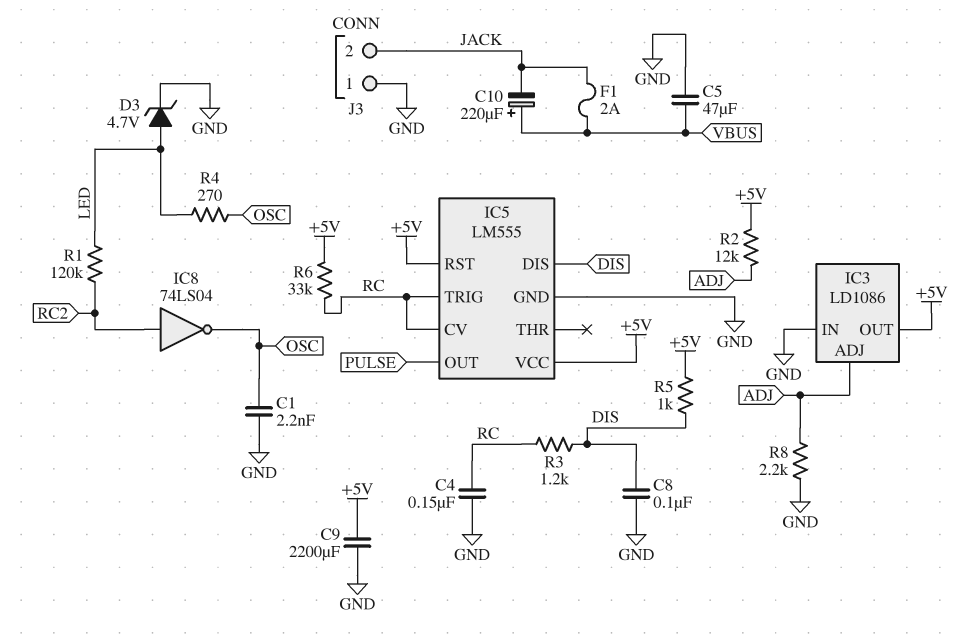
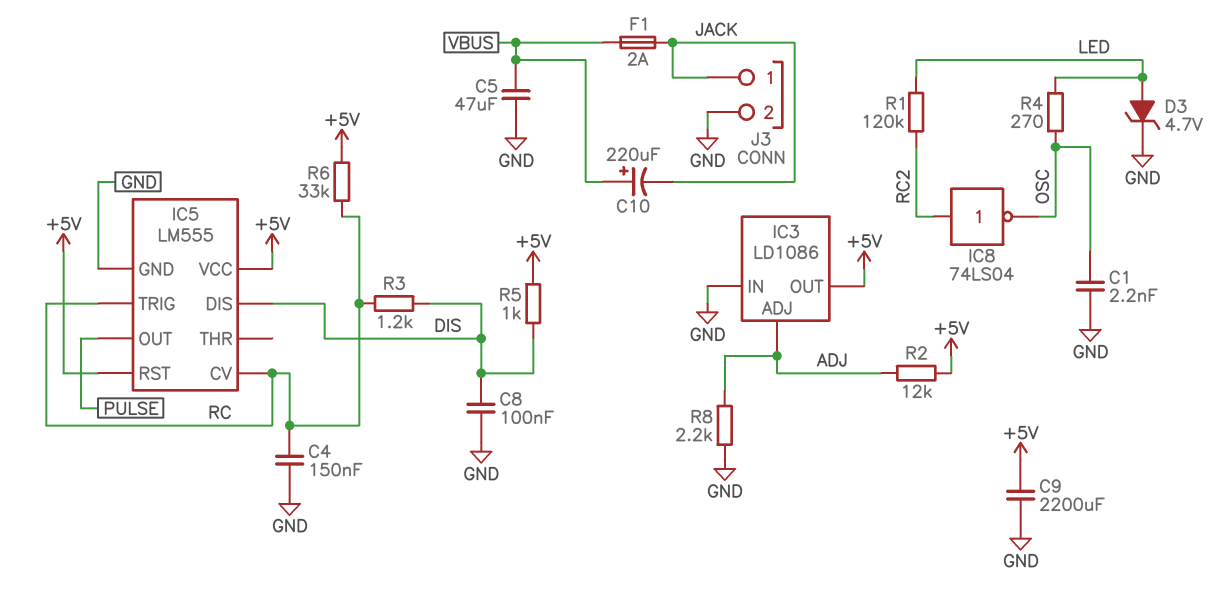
J3 pin 1: GND -> JACK
J3 pin 2: JACK -> GND

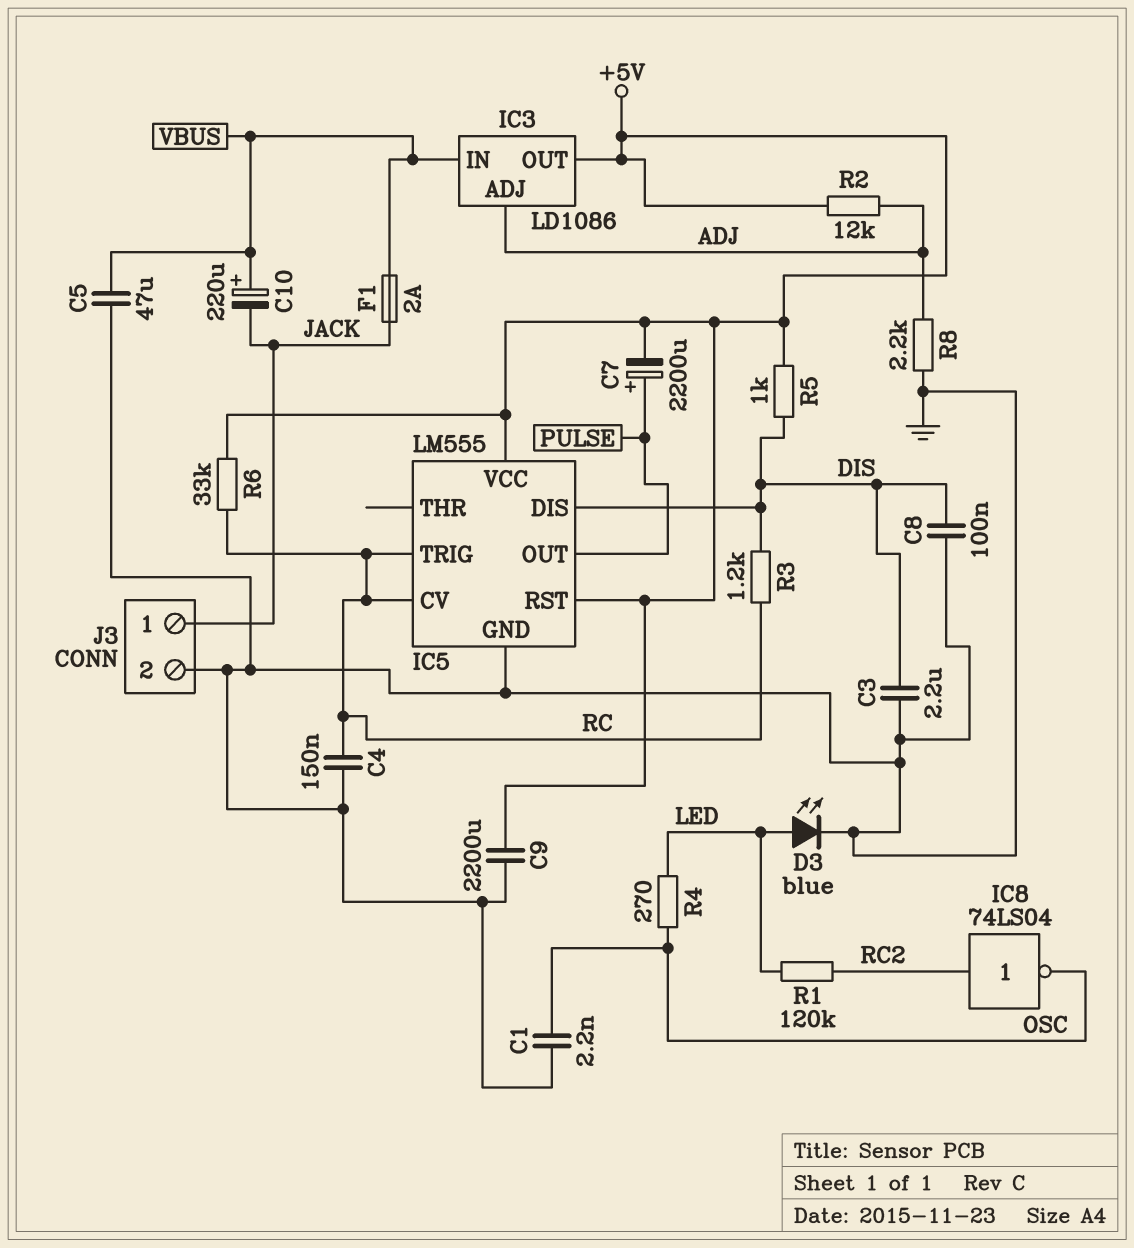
C3: none -> 2.2uF (DIS, GND)
C7: none -> 2200uF (plus PULSE, minus +5V)
D3: zener 4.7V (A LED, K GND) -> LED blue (A LED, K GND)
IC3 pin IN: GND -> VBUS

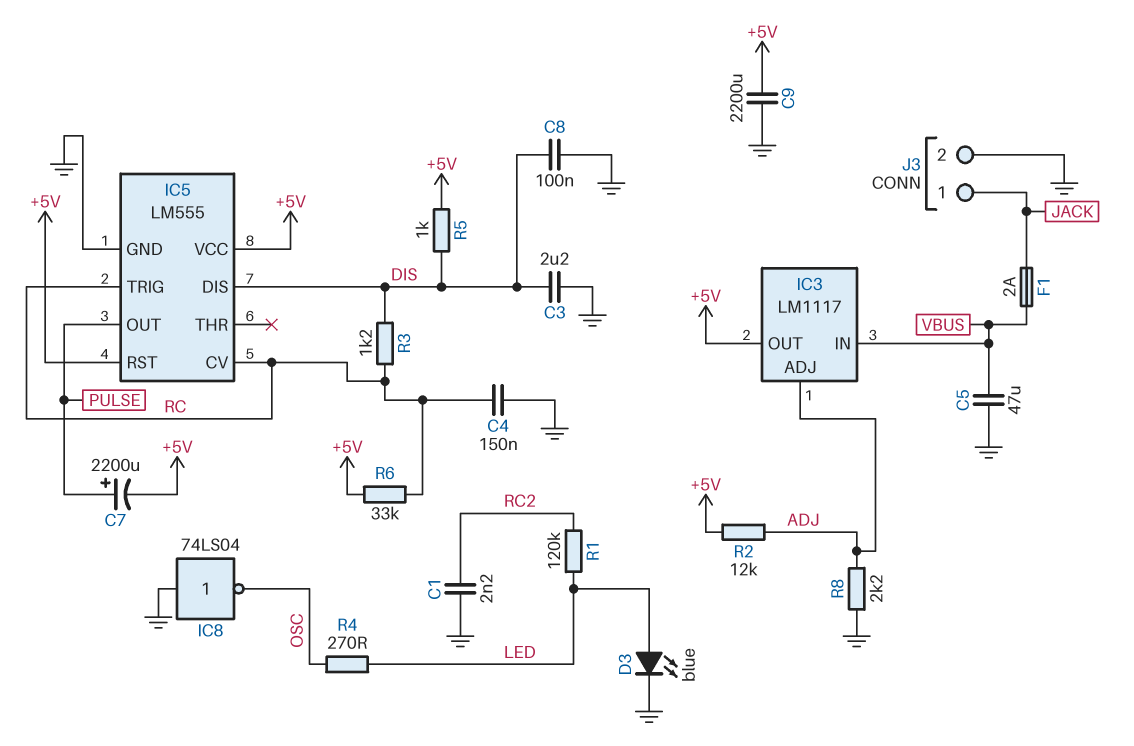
C1: 2.2nF (GND, OSC) -> 2.2nF (GND, RC2)
C10: 220uF (plus VBUS, minus JACK) -> none
IC3: LD1086 -> LM1117
IC8: NOT 74LS04 (in RC2, out OSC) -> NOT 74LS04 (in GND, out OSC)

